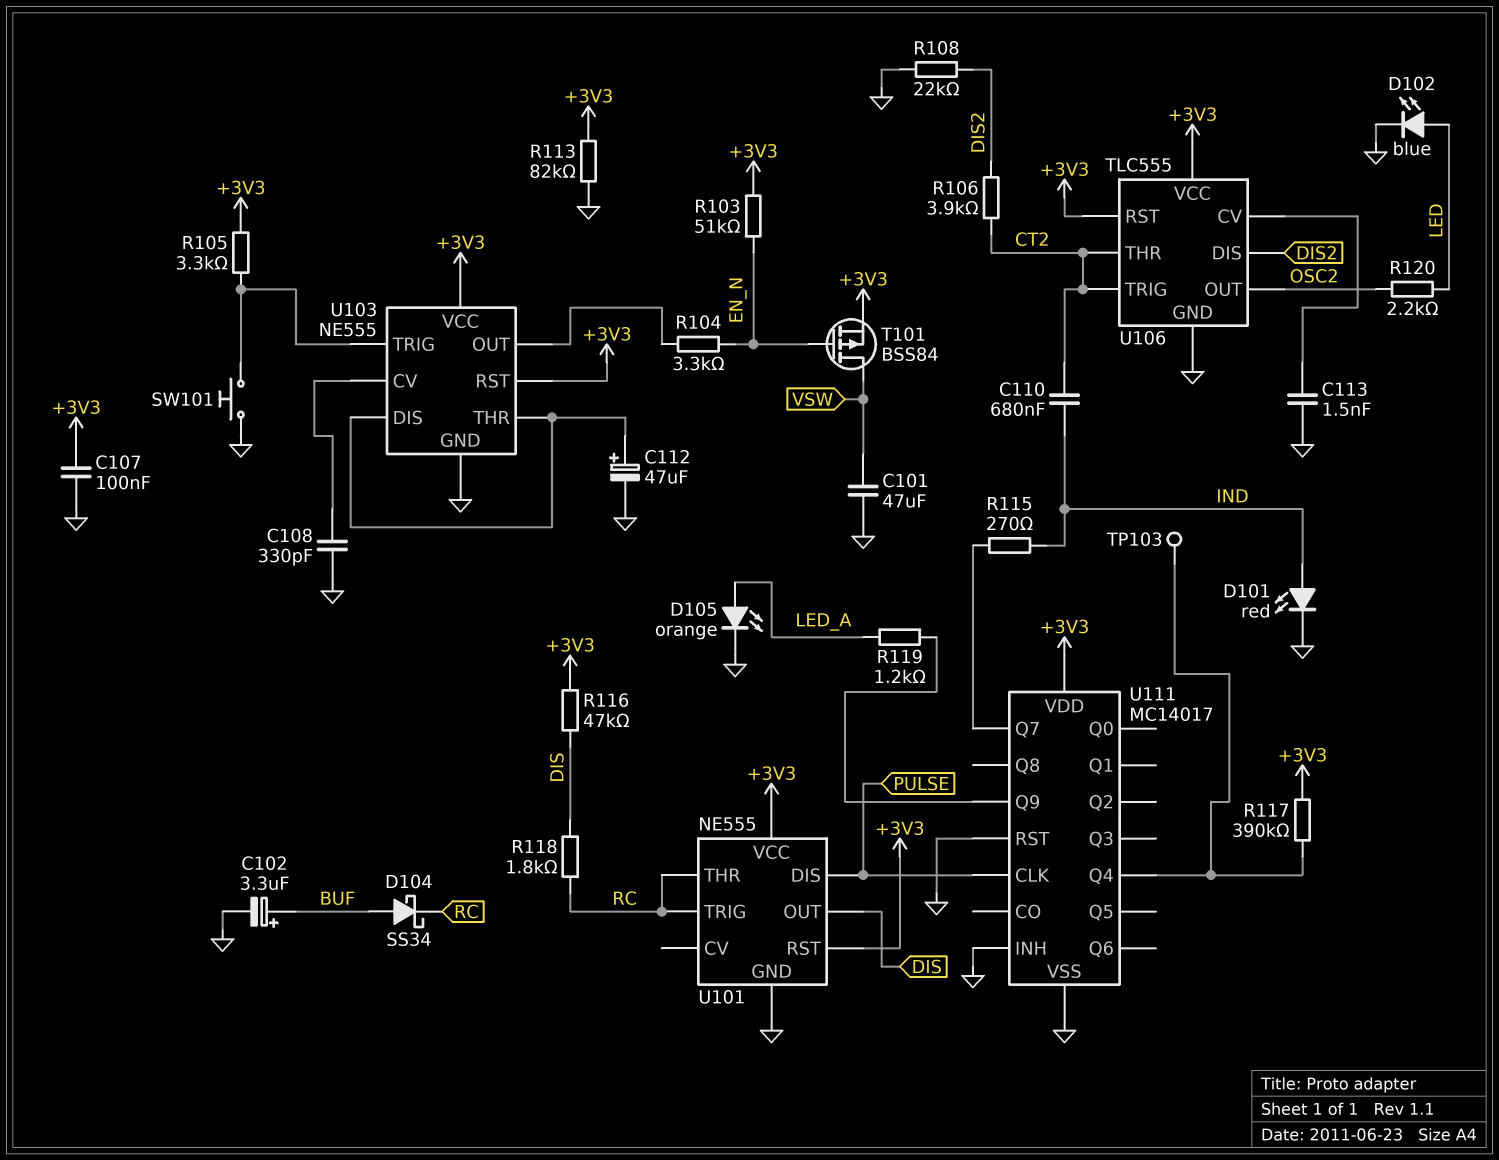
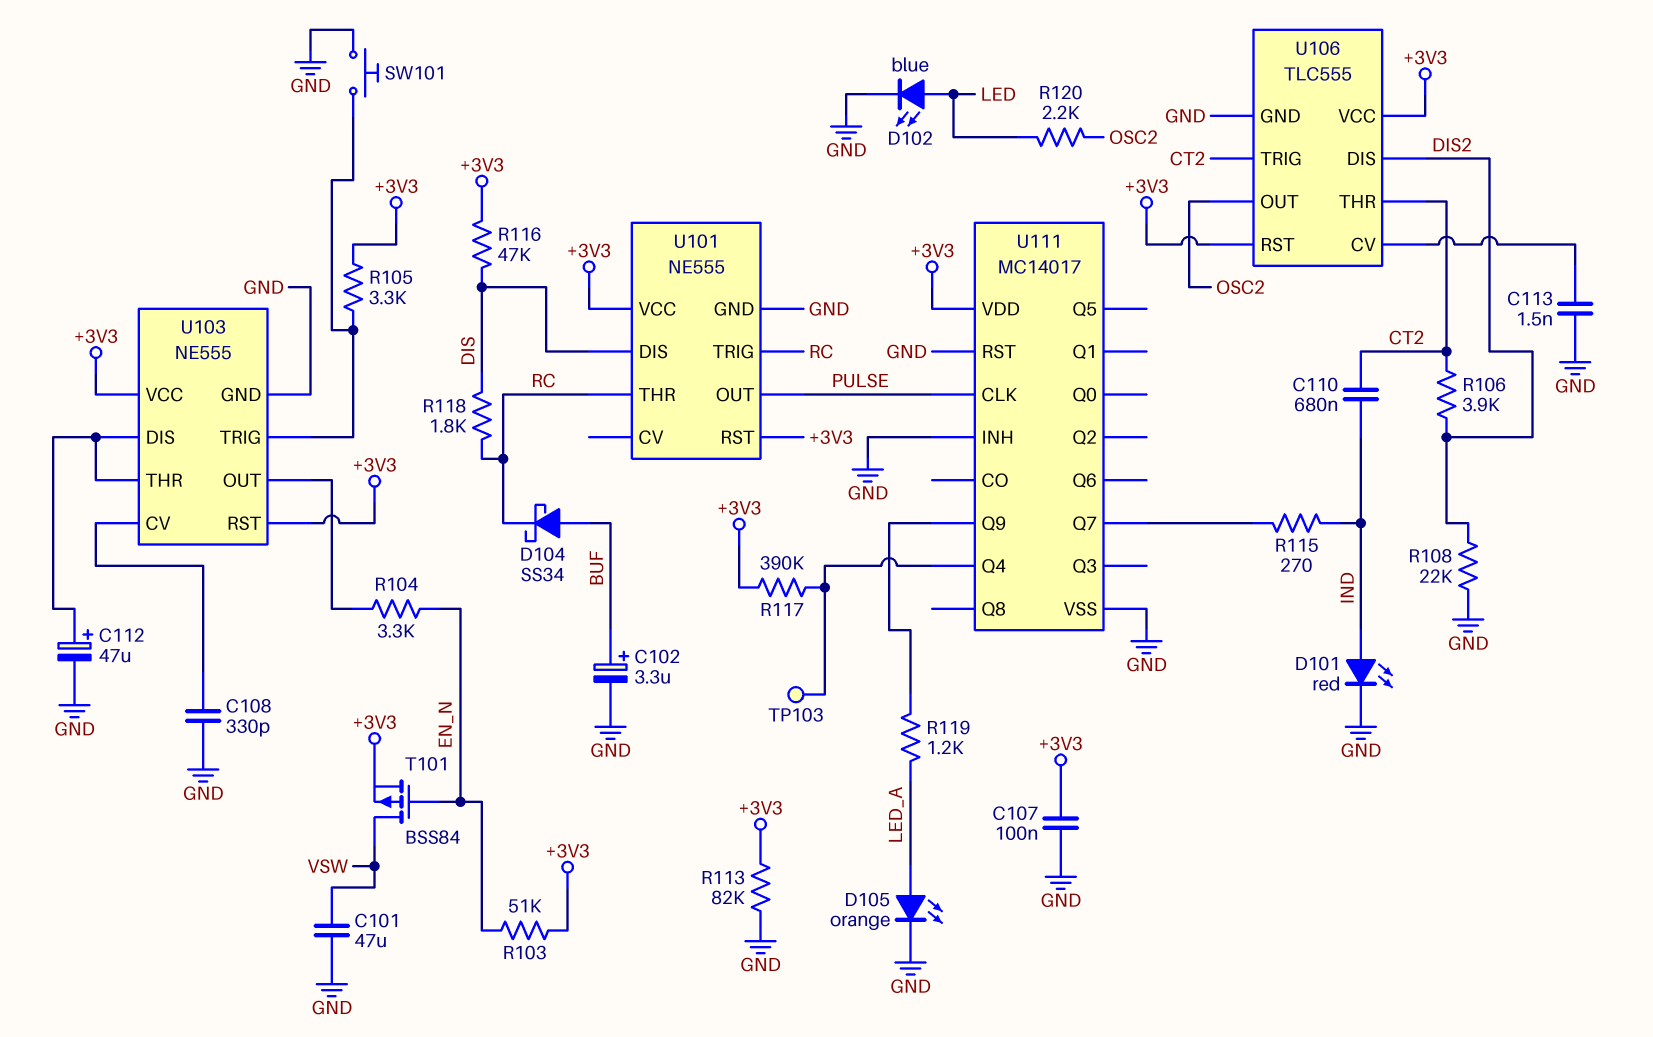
U101 pin DIS: PULSE -> DIS
U101 pin OUT: DIS -> PULSE

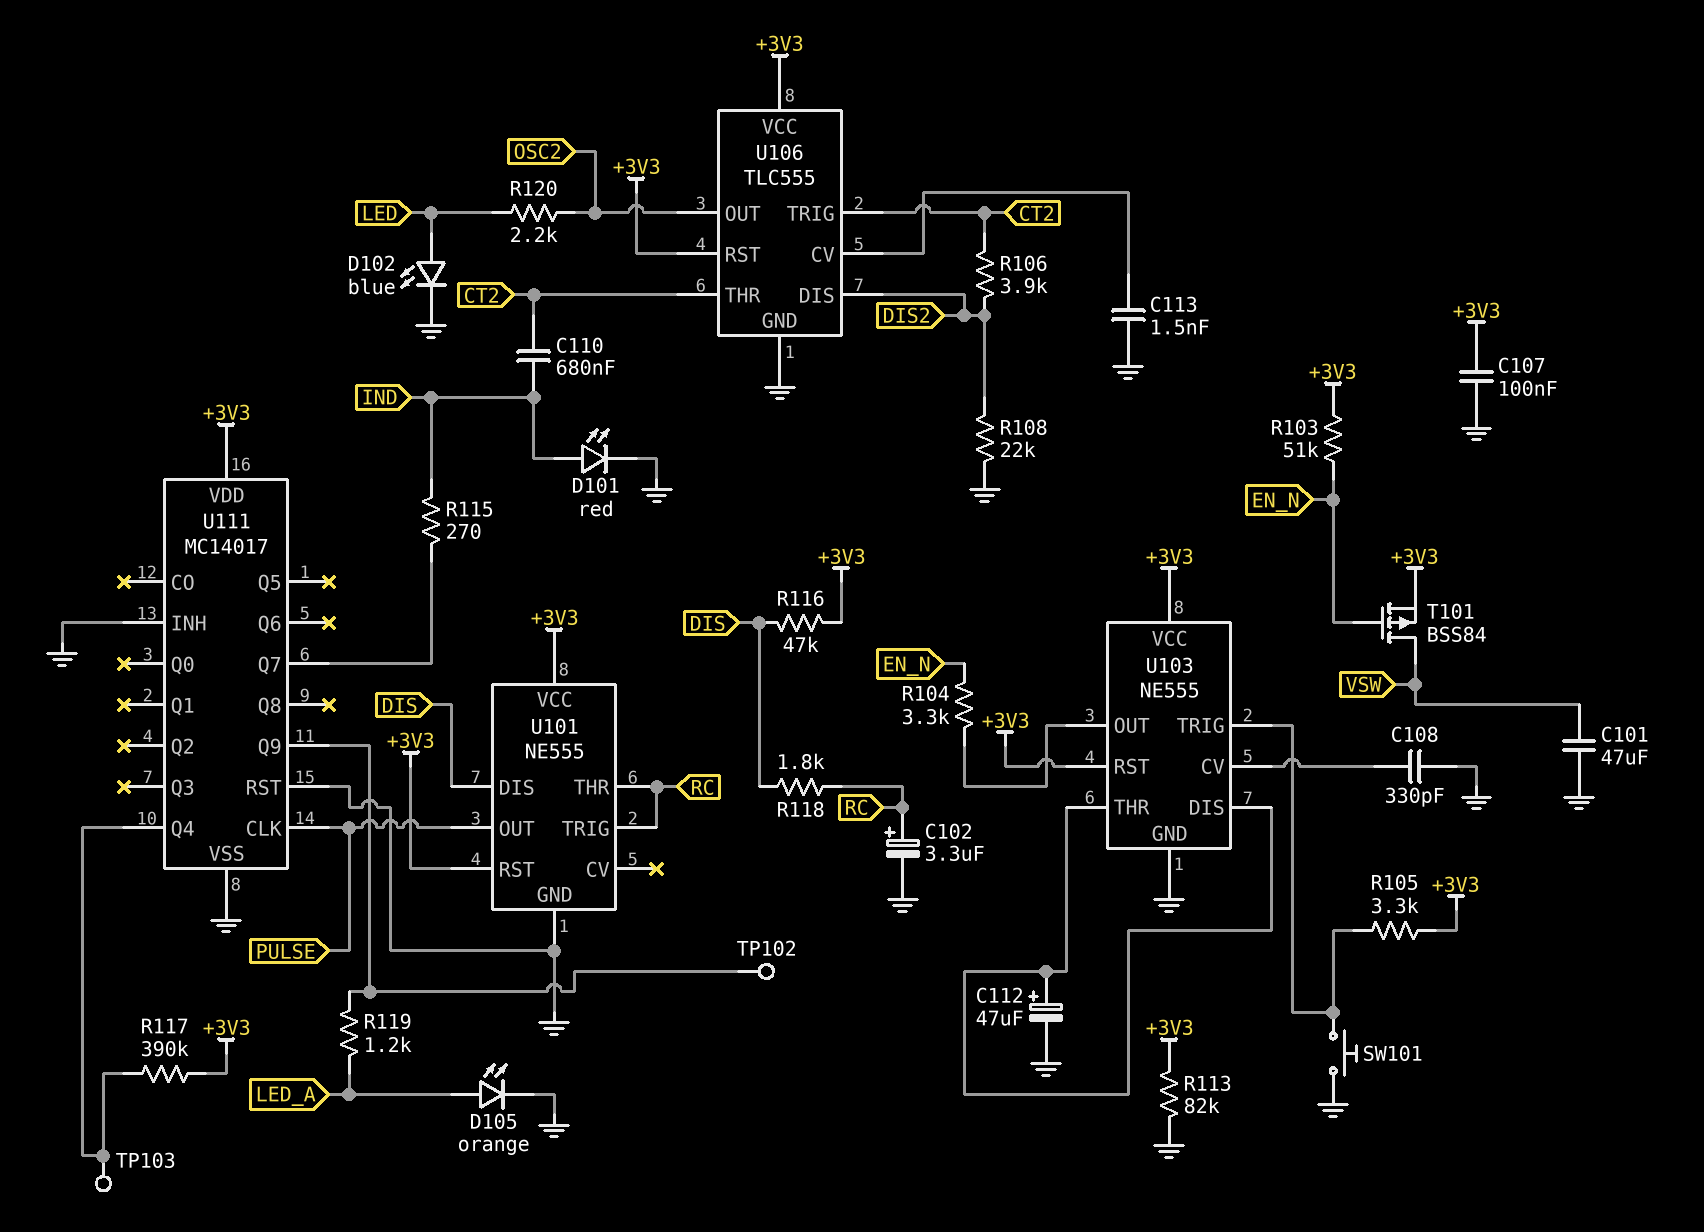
C102: 3.3uF (plus BUF, minus GND) -> 3.3uF (plus RC, minus GND)
D104: schottky SS34 (A BUF, K RC) -> none
TP102: none -> test point (U111/Q9)

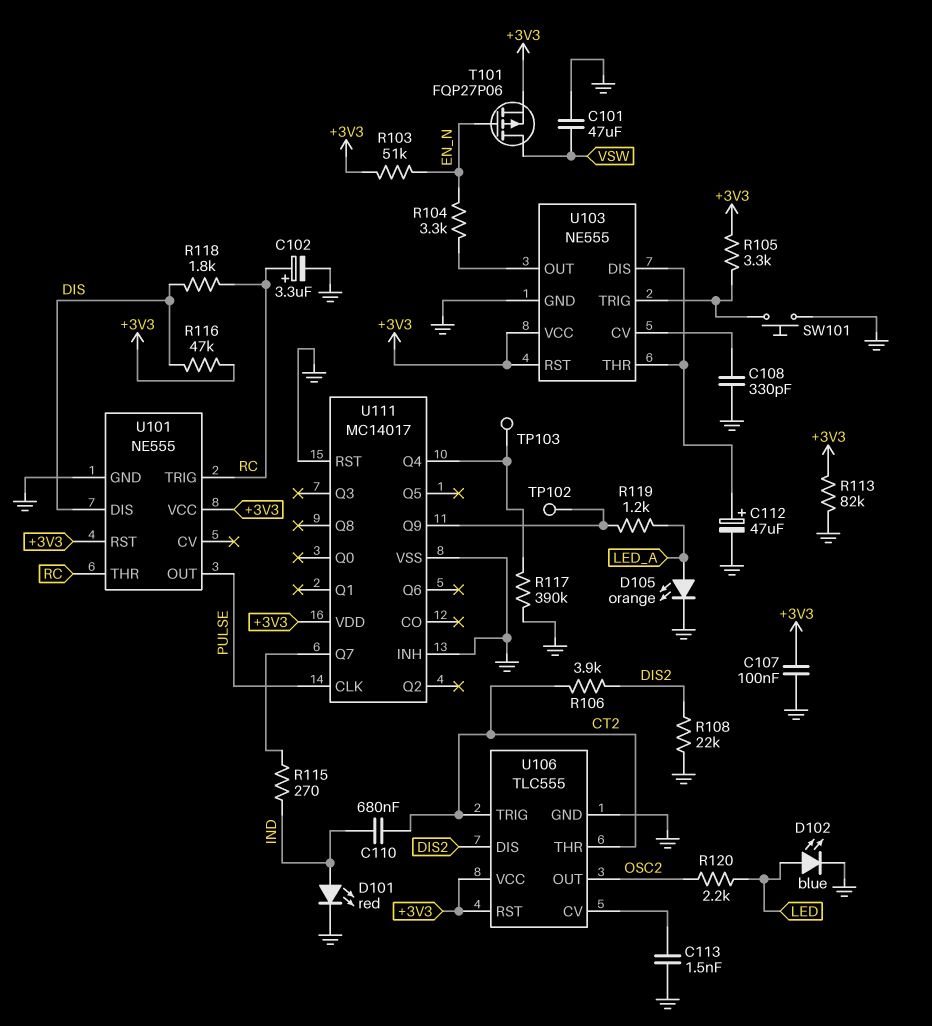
R117: 390k (+3V3, U111/Q4) -> 390k (GND, U111/Q4)
T101: PMOS BSS84 (G EN_N, D VSW, S +3V3) -> PMOS FQP27P06 (G EN_N, D VSW, S +3V3)

